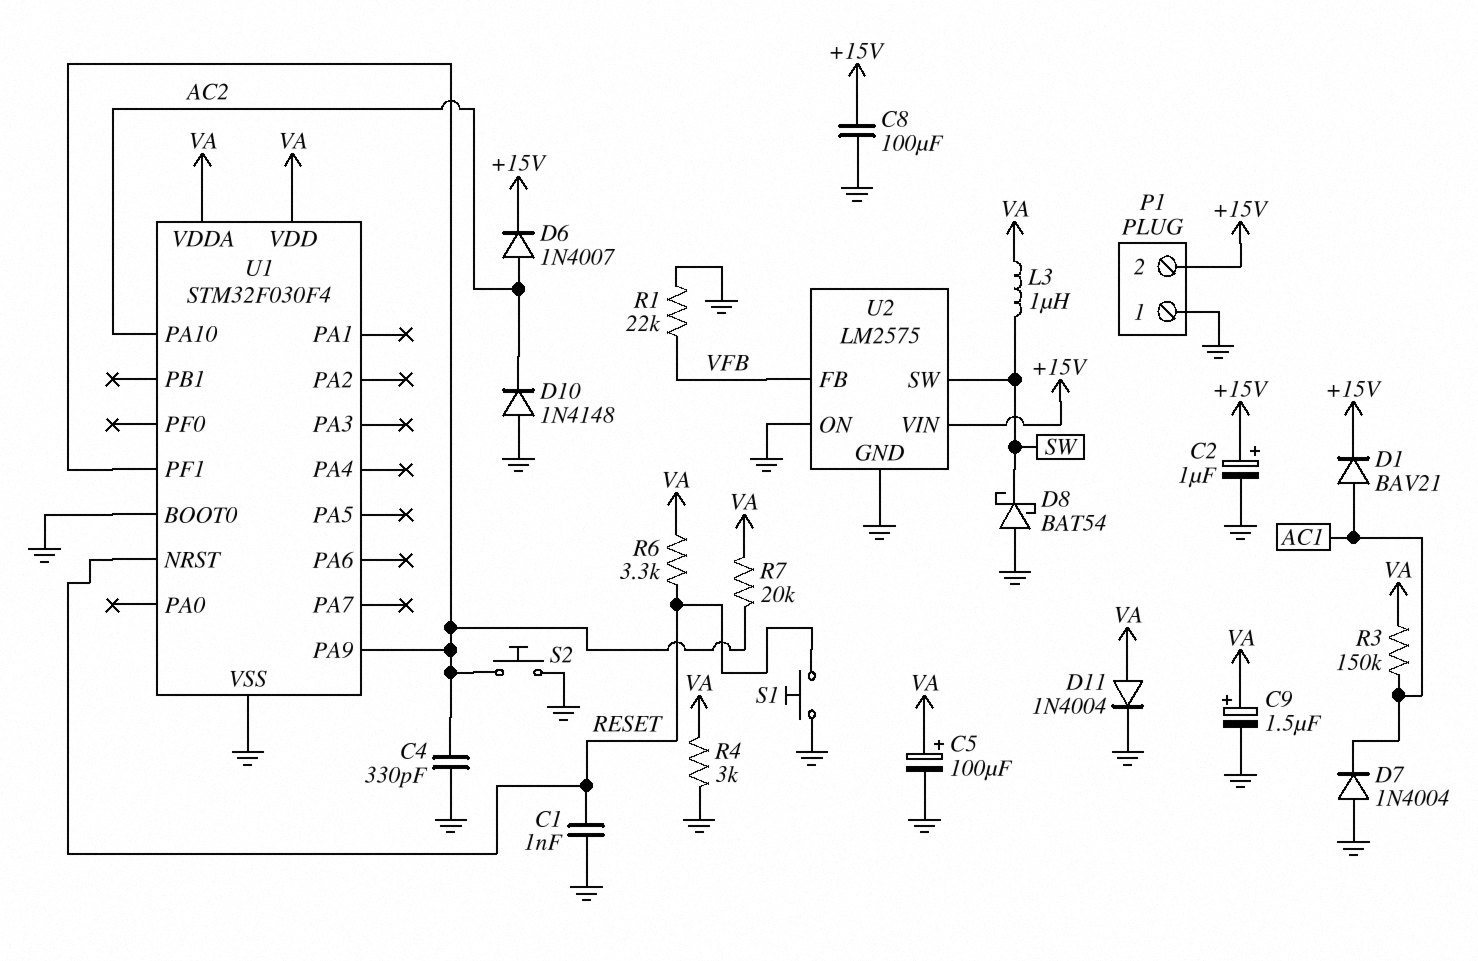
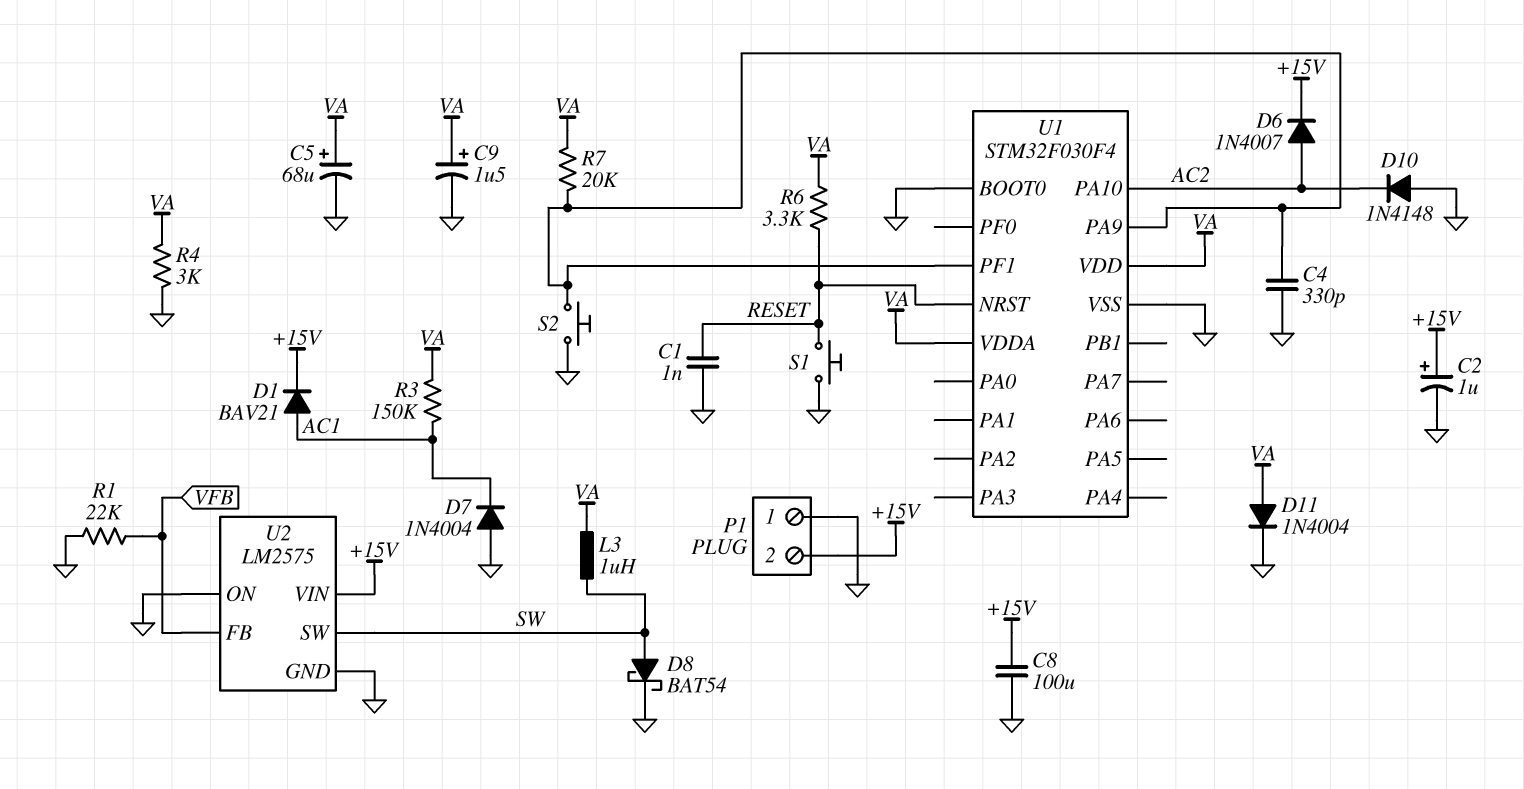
C5: 100uF (plus VA, minus GND) -> 68uF (plus VA, minus GND)
D8: schottky BAT54 (A GND, K SW) -> schottky BAT54 (A SW, K GND)

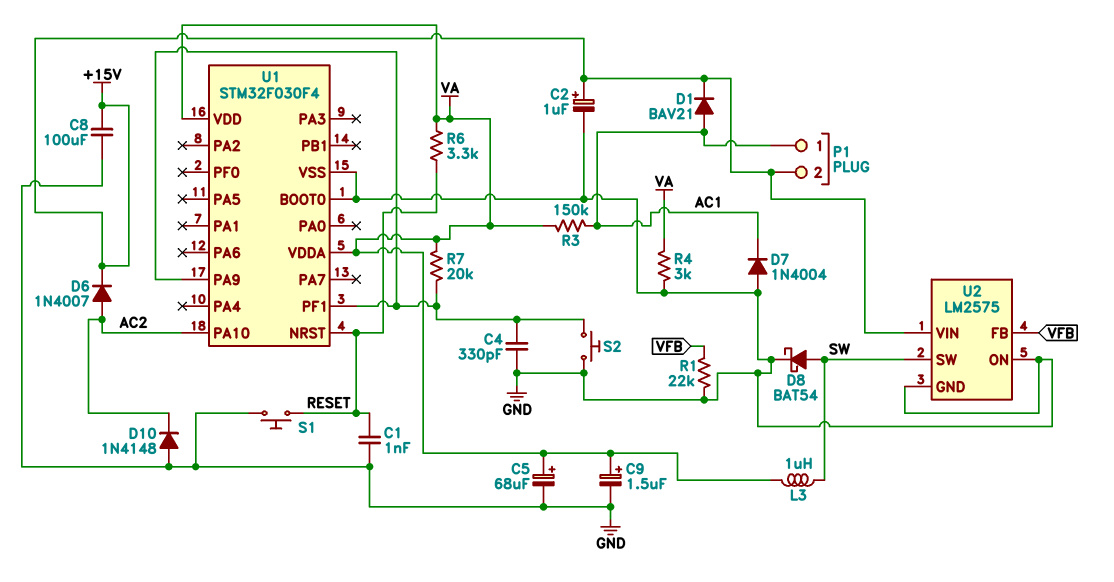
D11: diode 1N4004 (A VA, K GND) -> none
P1 pin 1: GND -> AC1

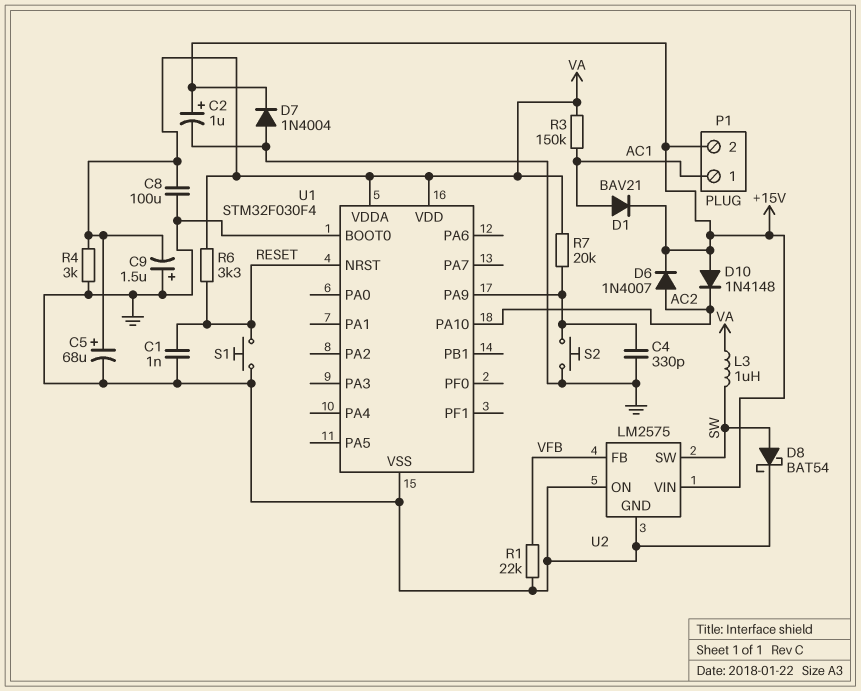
C8: 100uF (+15V, GND) -> 100uF (GND, VA)
C9: 1.5uF (plus VA, minus GND) -> 1.5uF (plus GND, minus VA)
D7: diode 1N4004 (A GND, K AC1) -> diode 1N4004 (A GND, K +15V)
D10: diode 1N4148 (A GND, K AC2) -> diode 1N4148 (A +15V, K AC2)
U1 pin PF1: U1/PA9 -> none

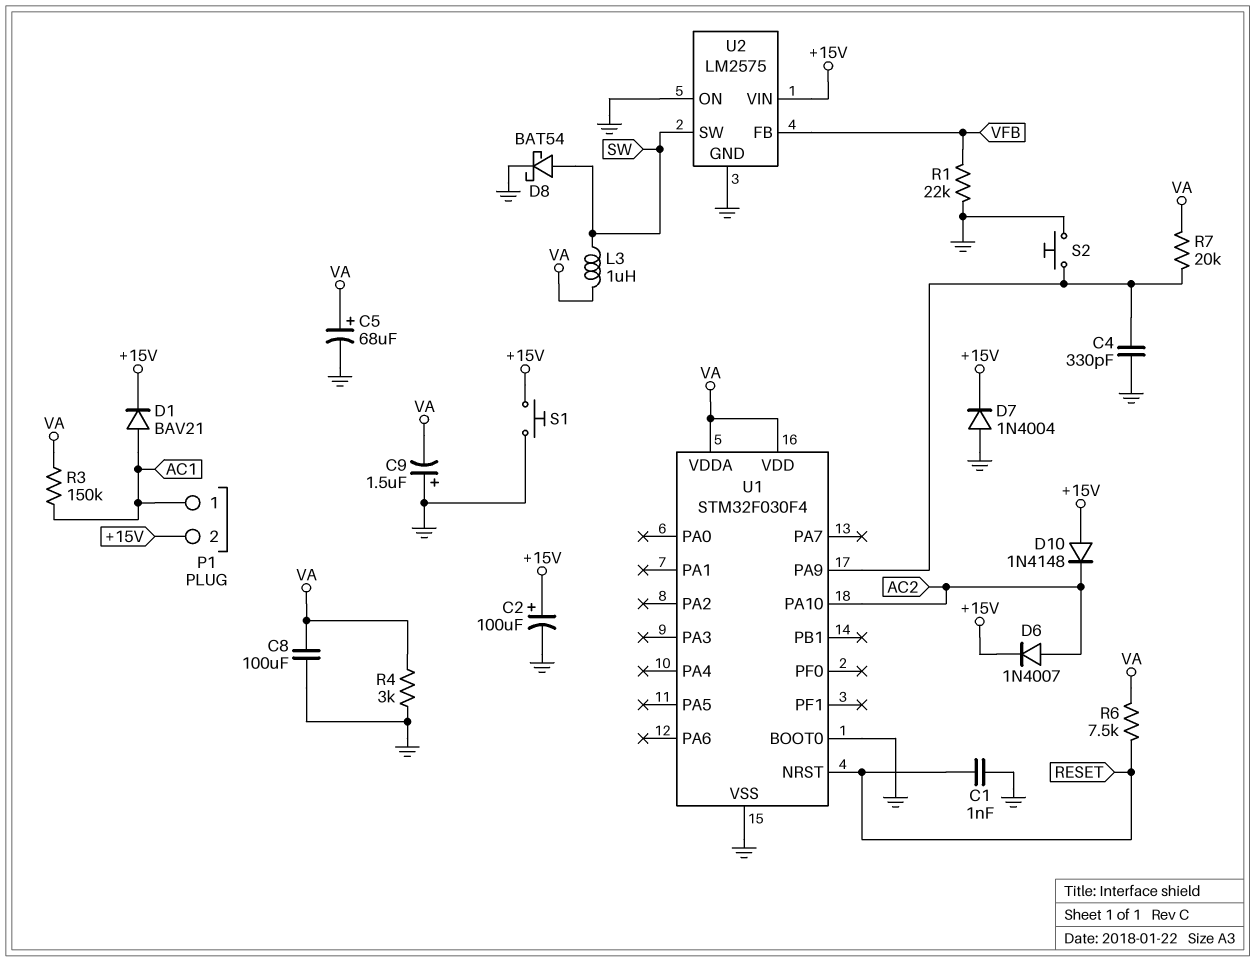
C2: 1uF (plus +15V, minus GND) -> 100uF (plus +15V, minus GND)
R6: 3.3k (RESET, VA) -> 7.5k (RESET, VA)
S1: button (GND, RESET) -> button (+15V, GND)

